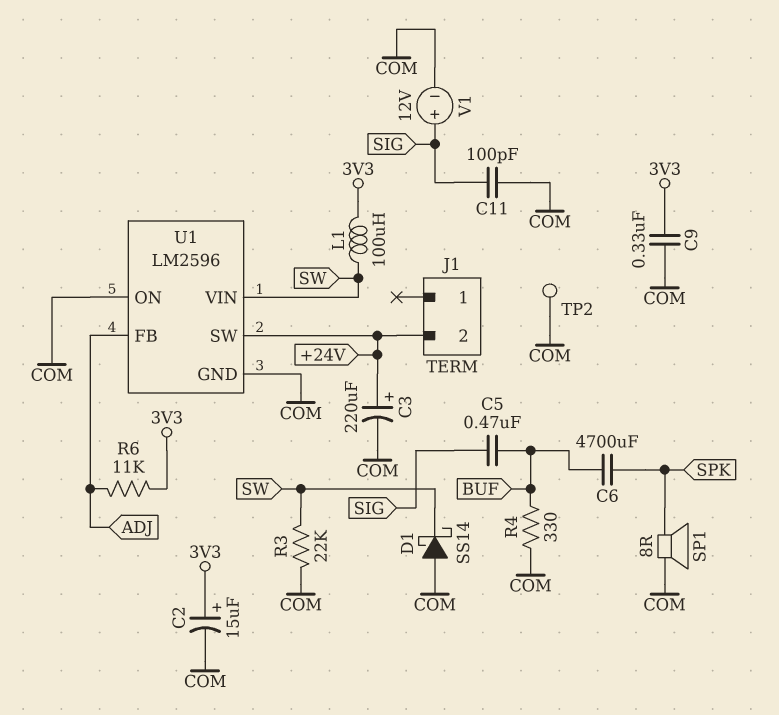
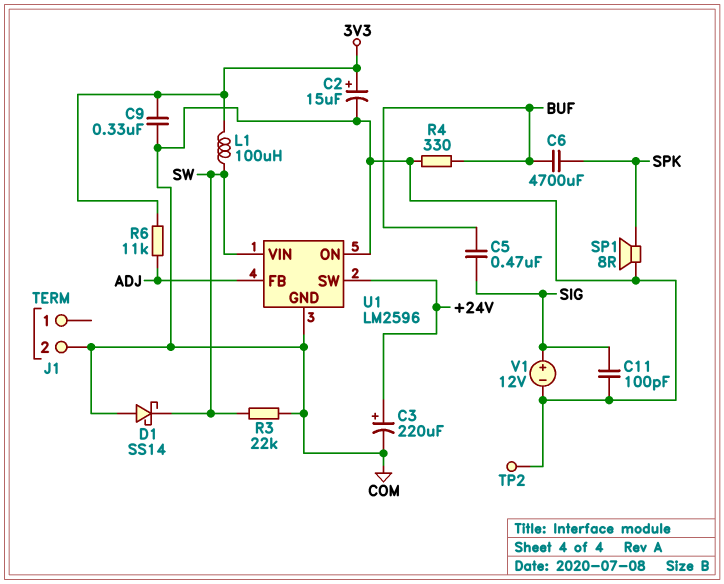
J1 pin 2: +24V -> COM

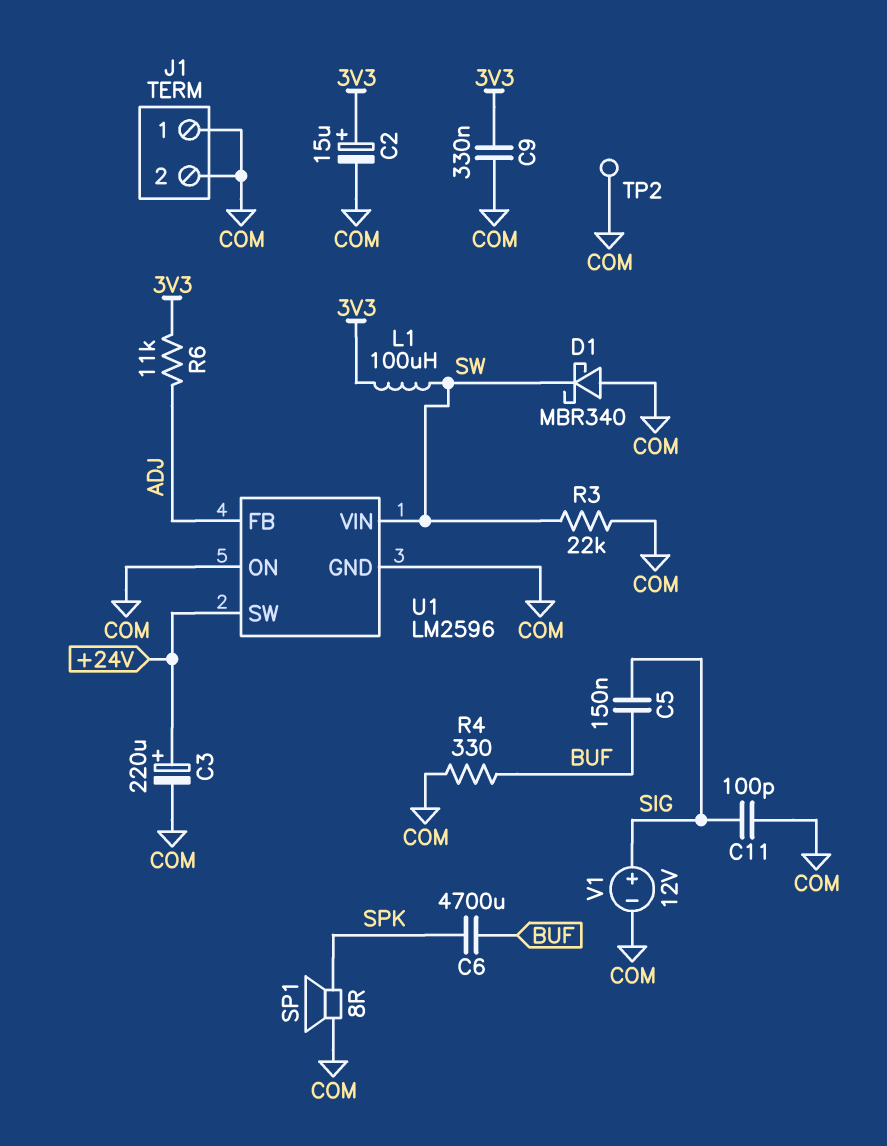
C5: 470nF (BUF, SIG) -> 150nF (BUF, SIG)
D1: schottky SS14 (A COM, K SW) -> schottky MBR340 (A COM, K SW)
J1 pin 1: none -> COM

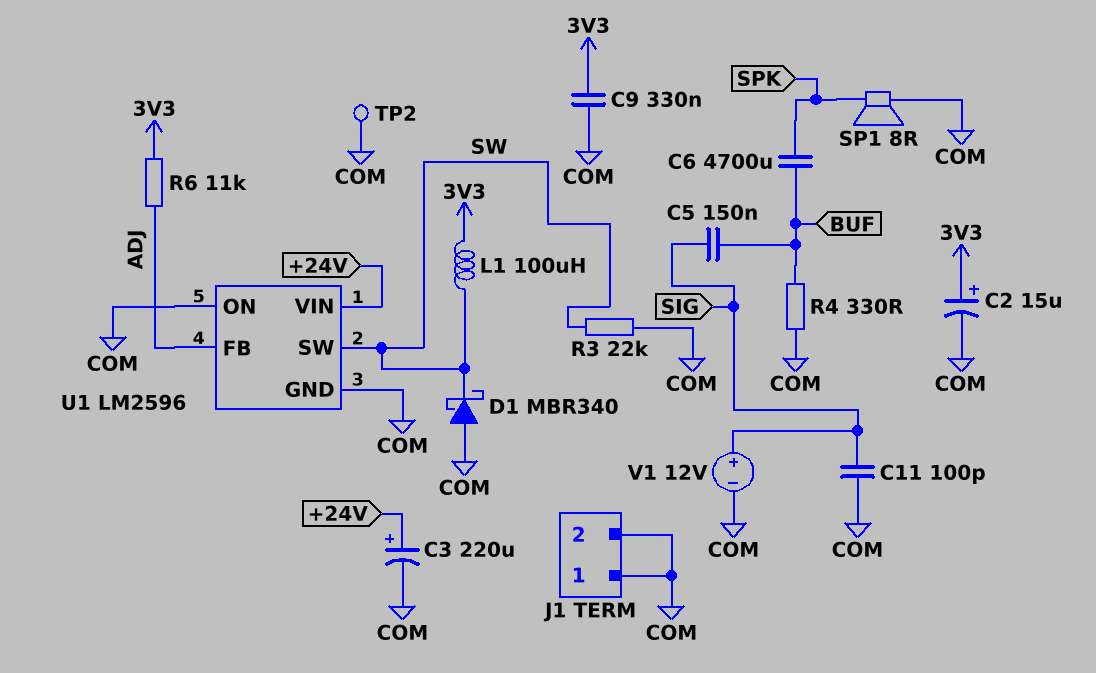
U1 pin SW: +24V -> SW
U1 pin VIN: SW -> +24V

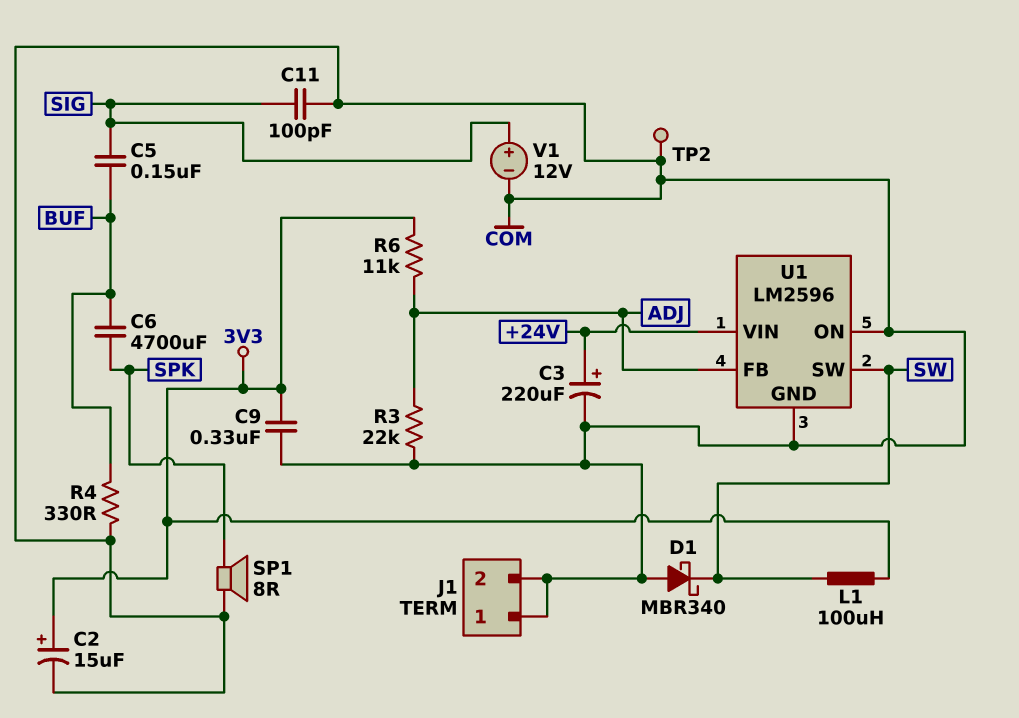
R3: 22k (COM, SW) -> 22k (ADJ, COM)

